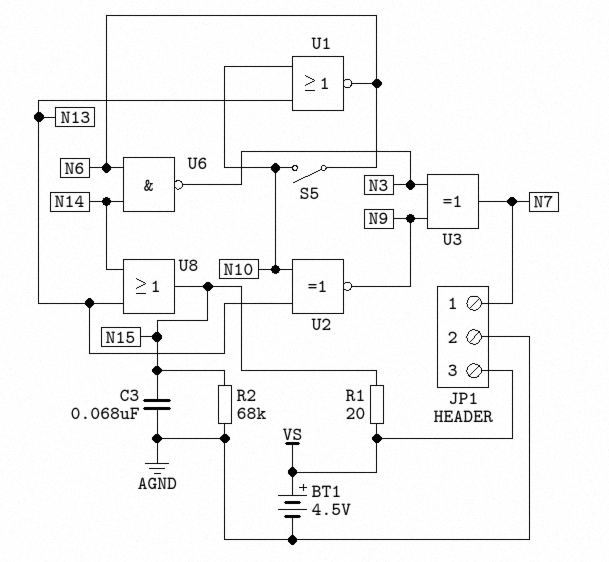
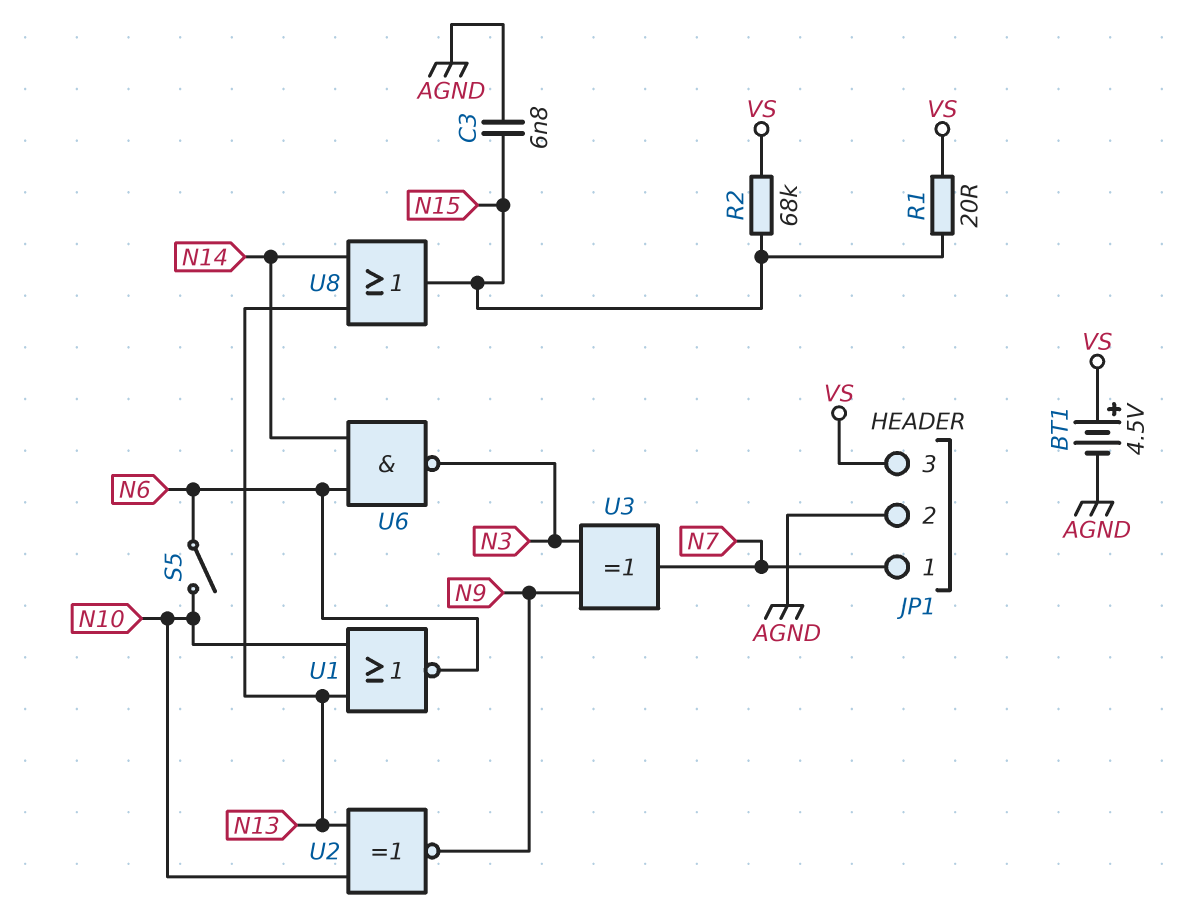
C3: 68nF (AGND, N15) -> 6.8nF (AGND, N15)
R2: 68k (AGND, N15) -> 68k (N15, VS)

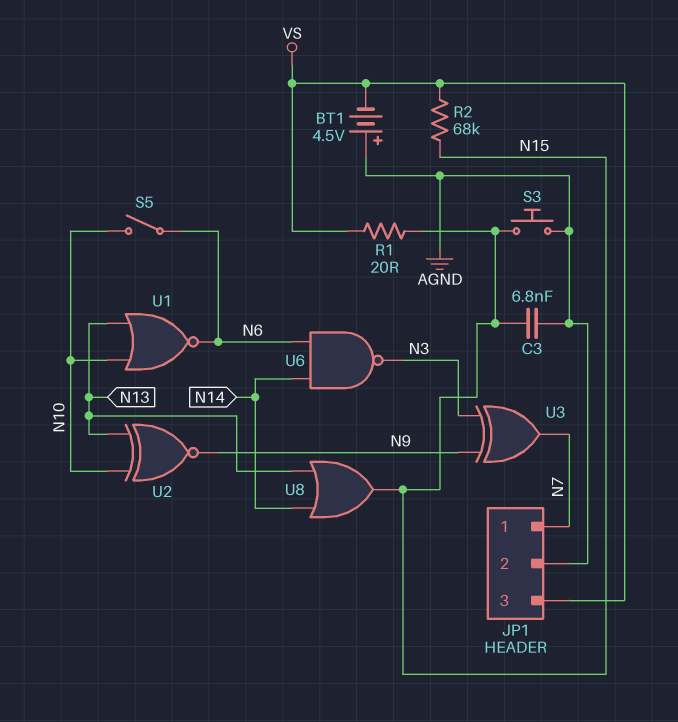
BT1: 4.5V (plus VS, minus AGND) -> 4.5V (plus AGND, minus VS)
S3: none -> button (AGND, N15)

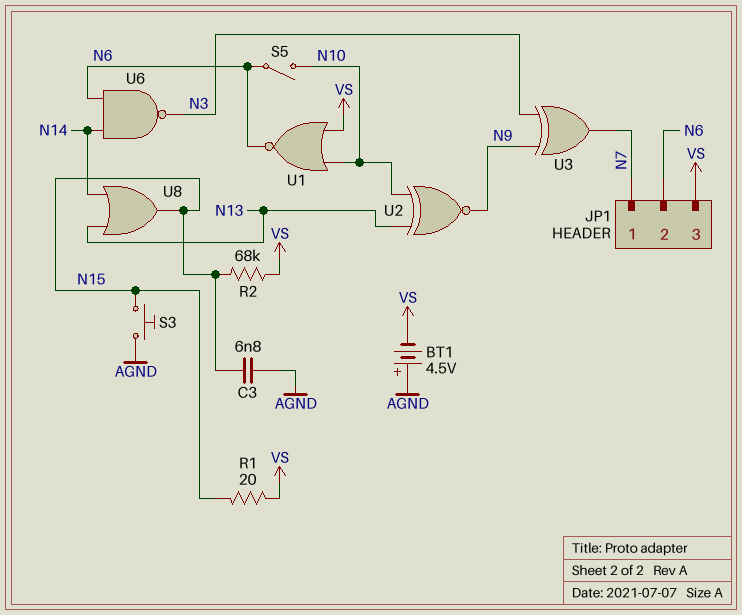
JP1 pin 2: AGND -> N6
U1: NOR (in N10, in N13, out N6) -> NOR (in N10, in VS, out N6)

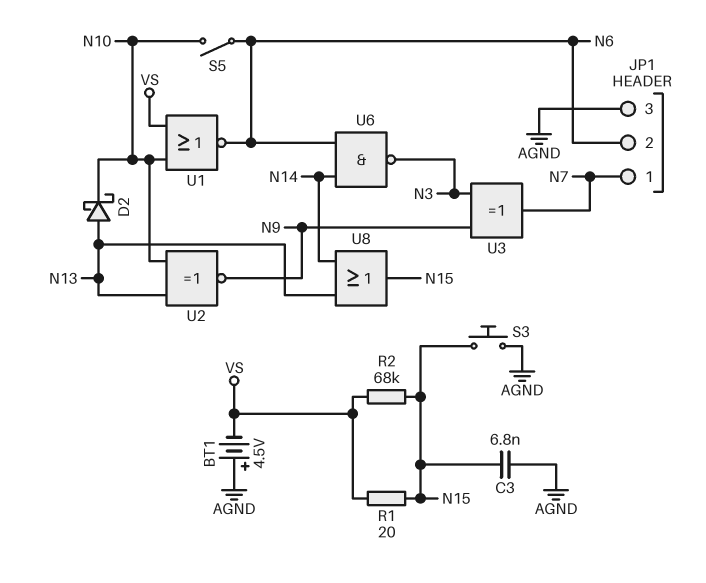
D2: none -> schottky (A N13, K N10)
JP1 pin 3: VS -> AGND

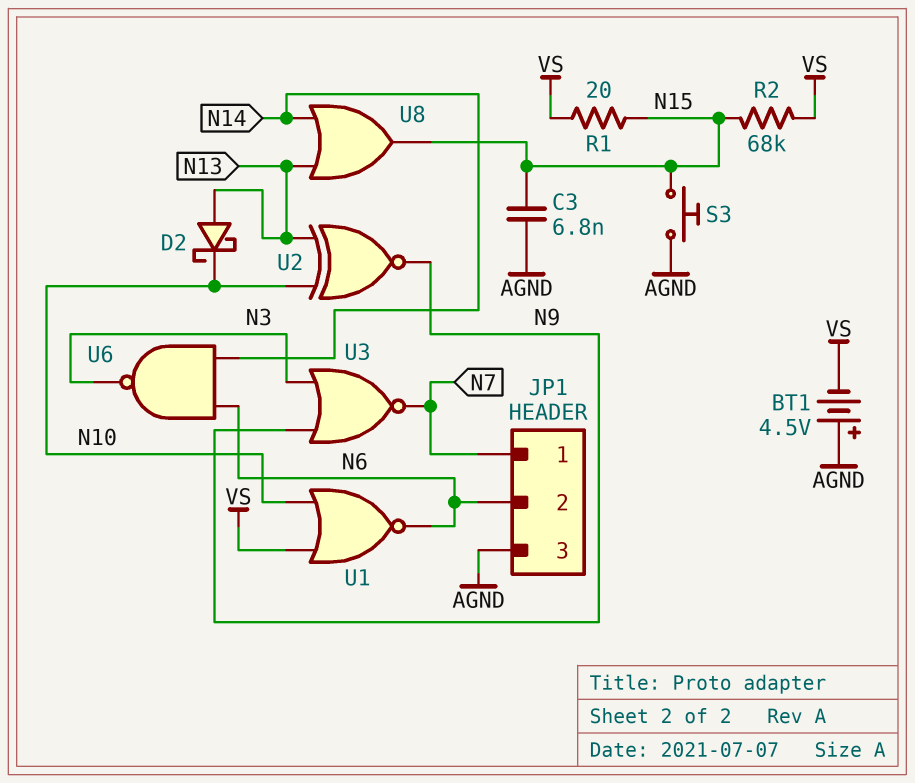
S5: switch (N6, N10) -> none
U3: XOR (in N3, in N9, out N7) -> NOR (in N3, in N9, out N7)

